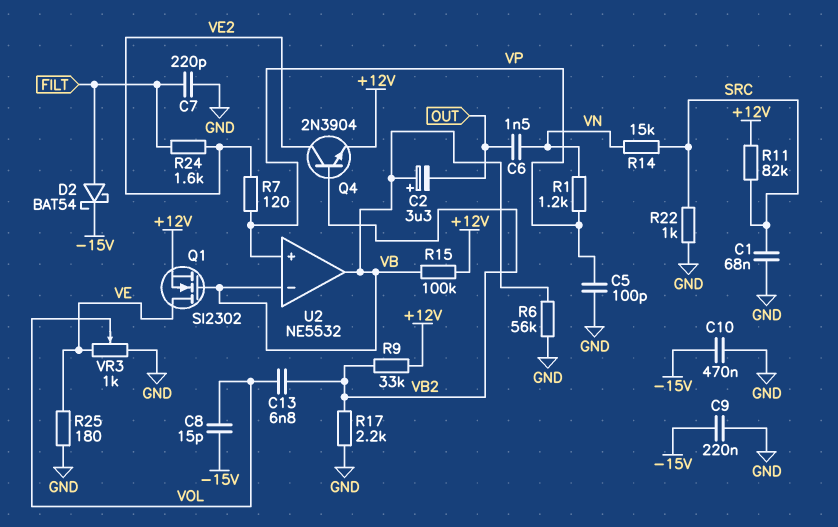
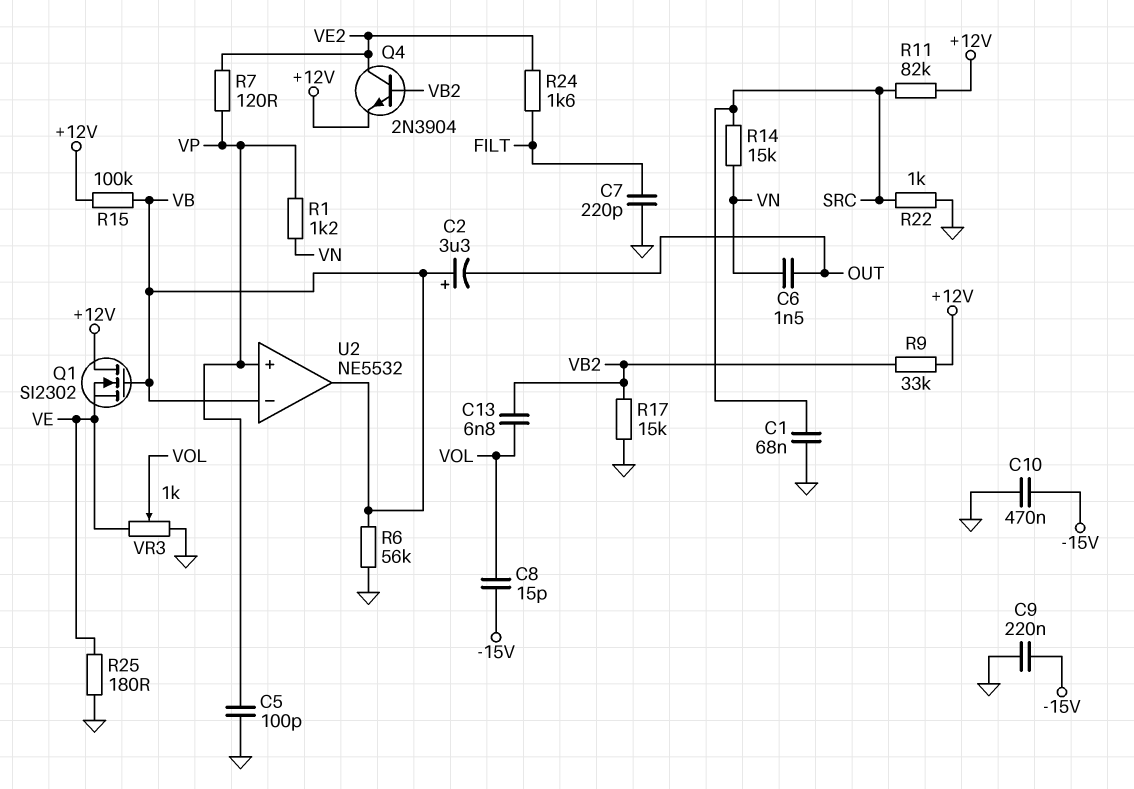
D2: schottky BAT54 (A FILT, K -15V) -> none
Q1: NMOS SI2302 (G VB, D VE, S +12V) -> NMOS SI2302 (G VB, D +12V, S VE)
R17: 2.2k (GND, VB2) -> 15k (GND, VB2)

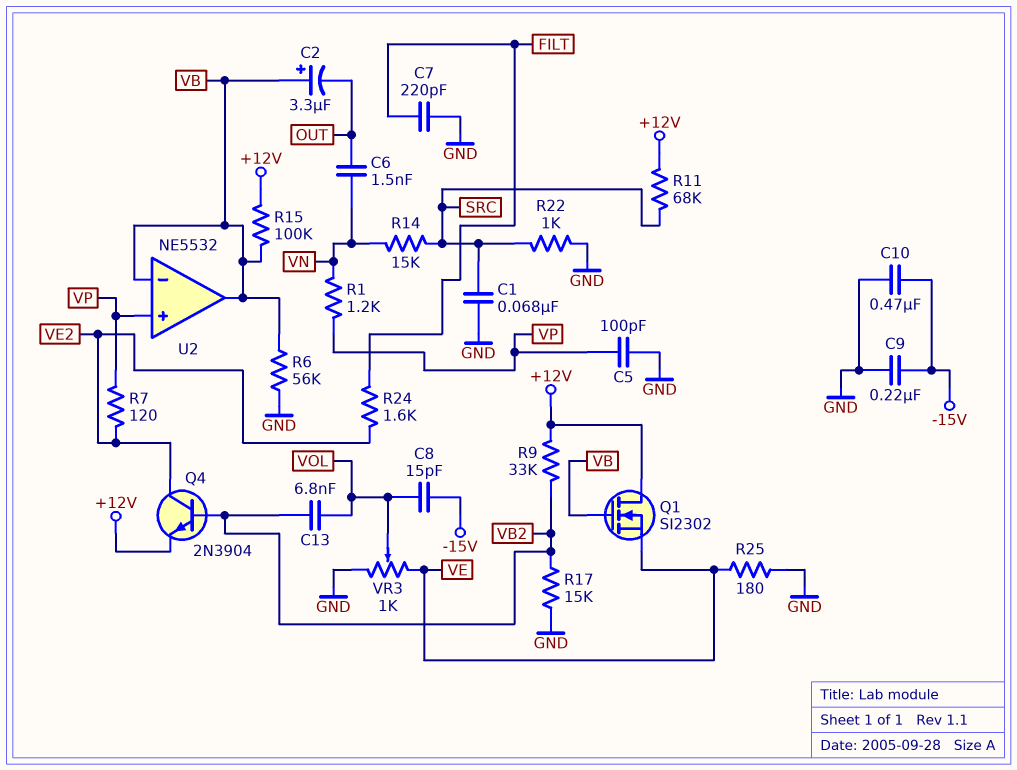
R11: 82k (+12V, SRC) -> 68k (+12V, SRC)

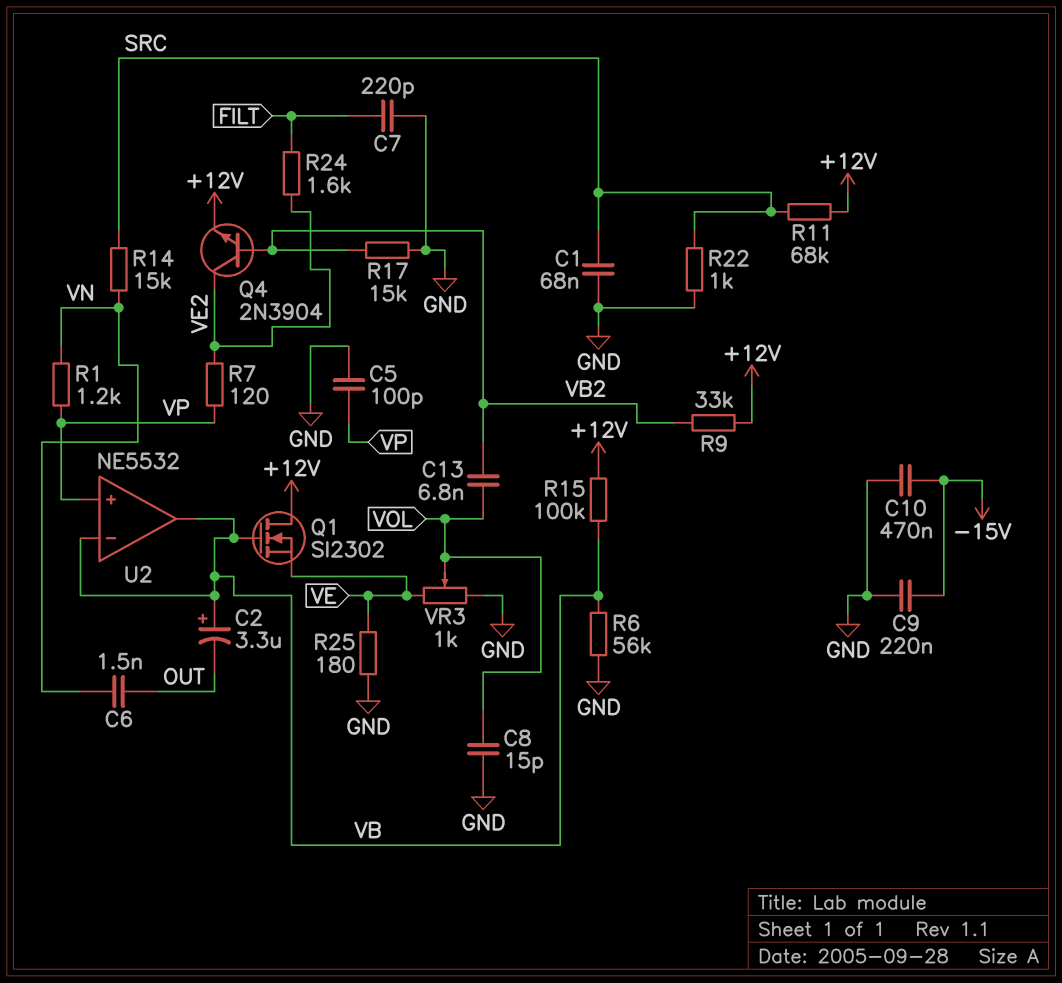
C8: 15pF (-15V, VOL) -> 15pF (GND, VOL)

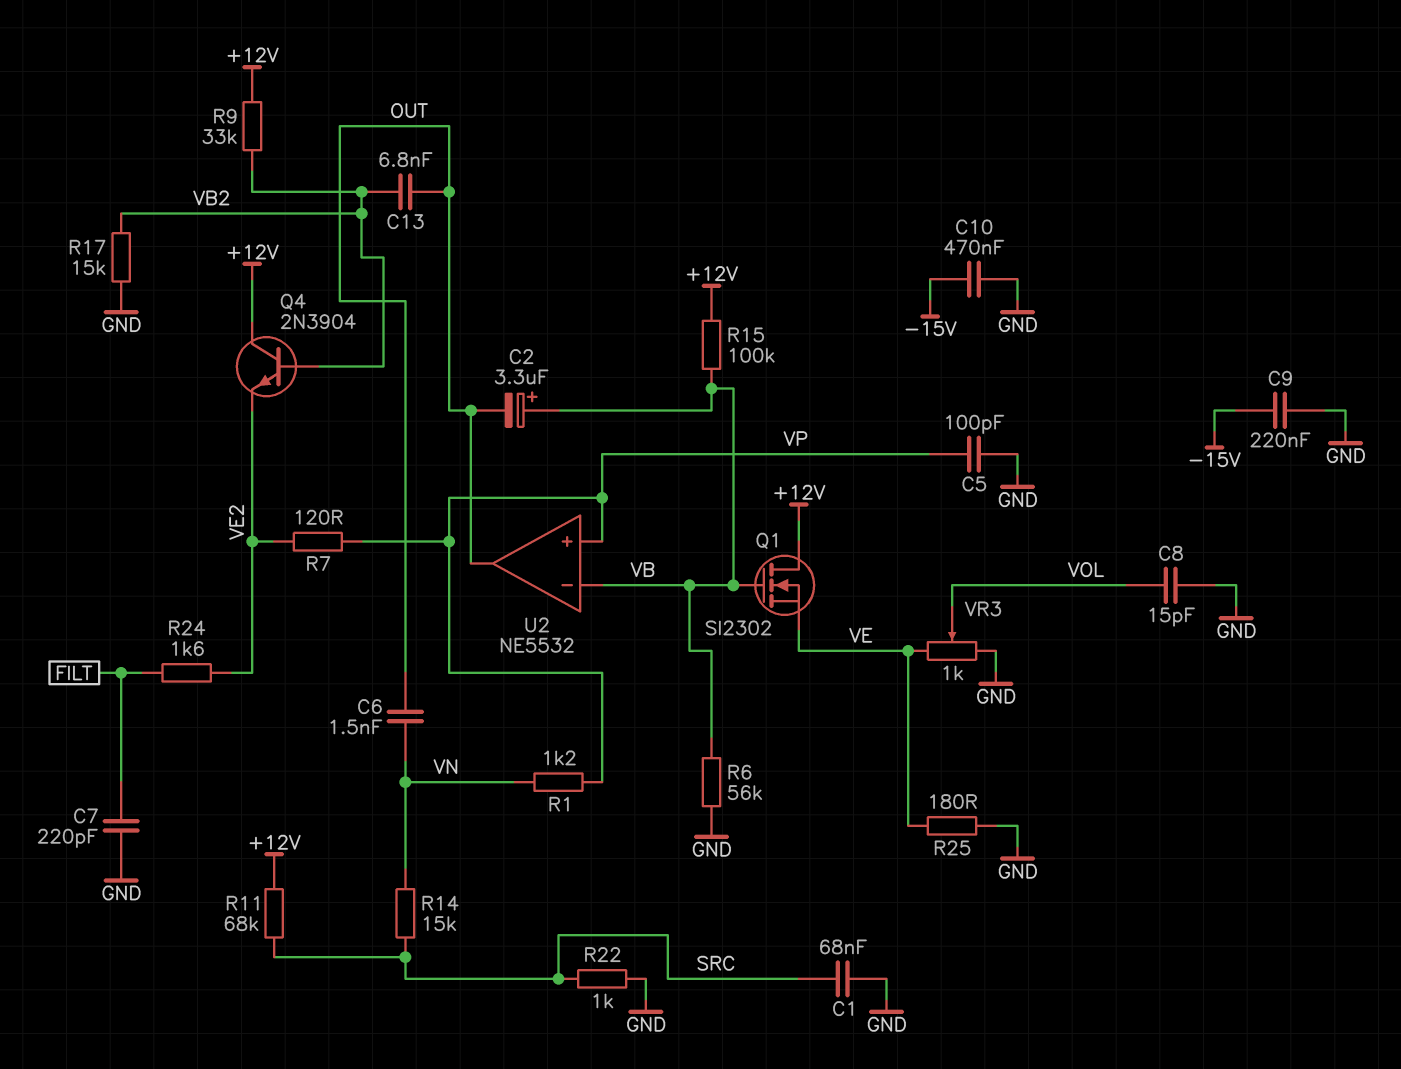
C13: 6.8nF (VB2, VOL) -> 6.8nF (OUT, VB2)
Q4: NPN 2N3904 (B VB2, C VE2, E +12V) -> NPN 2N3904 (B VB2, C +12V, E VE2)
U2 pin out: VB -> OUT

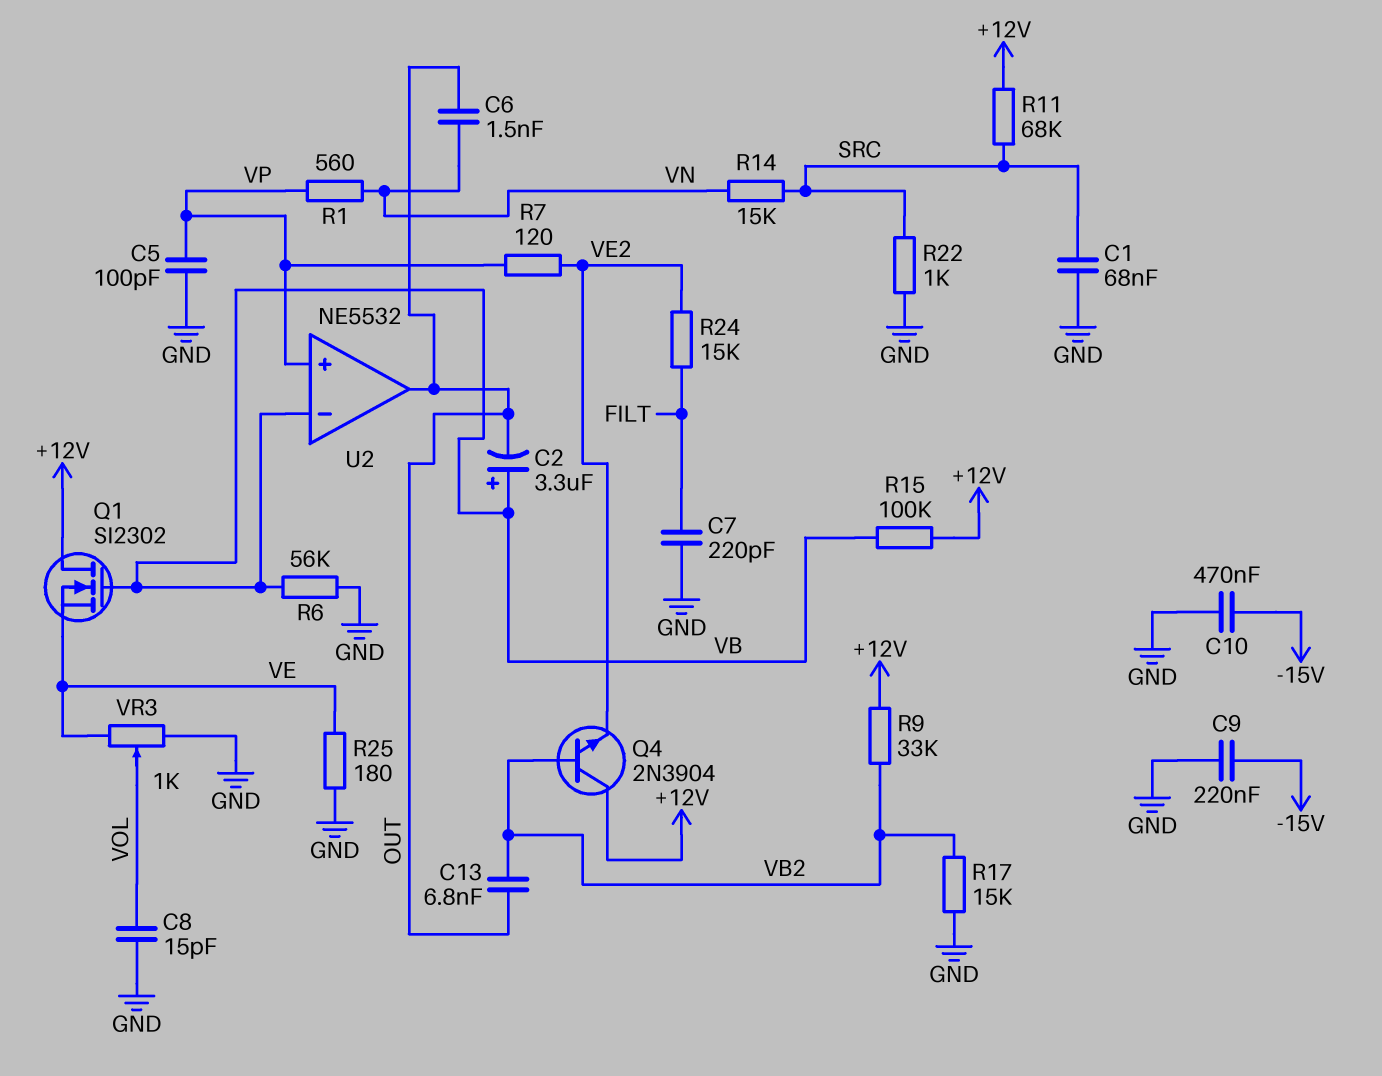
R1: 1.2k (VN, VP) -> 560 (VN, VP)
R24: 1.6k (FILT, VE2) -> 15k (FILT, VE2)

